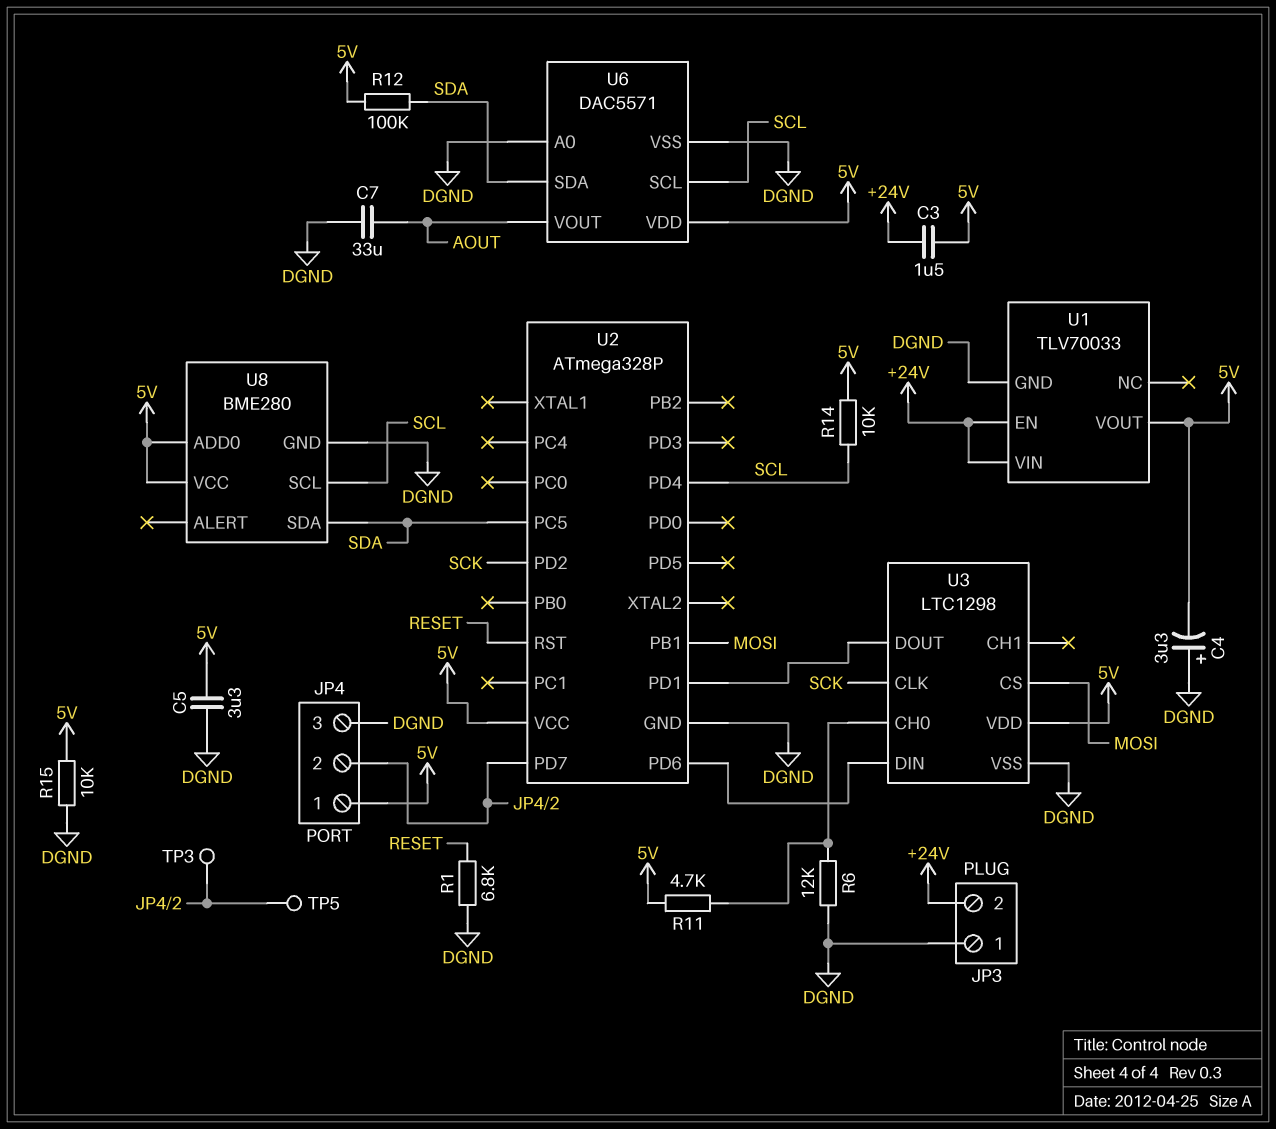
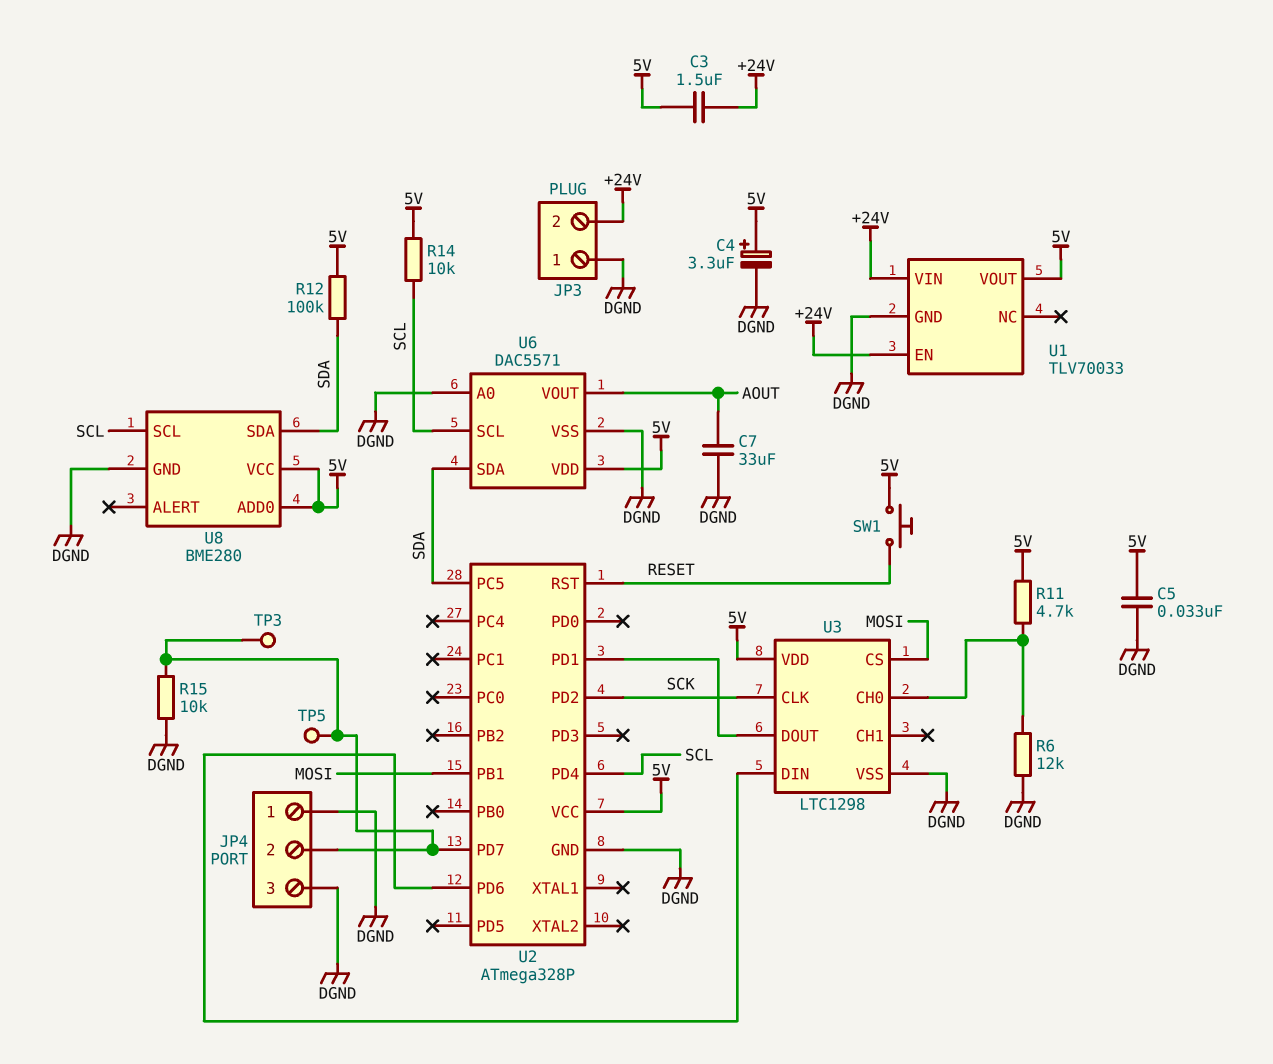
C4: 3.3uF (plus DGND, minus 5V) -> 3.3uF (plus 5V, minus DGND)
C5: 3.3uF (5V, DGND) -> 33nF (5V, DGND)
JP4 pin 1: 5V -> DGND
R1: 6.8k (DGND, RESET) -> none
R15: 10k (5V, DGND) -> 10k (DGND, JP4/2)
SW1: none -> button (5V, RESET)

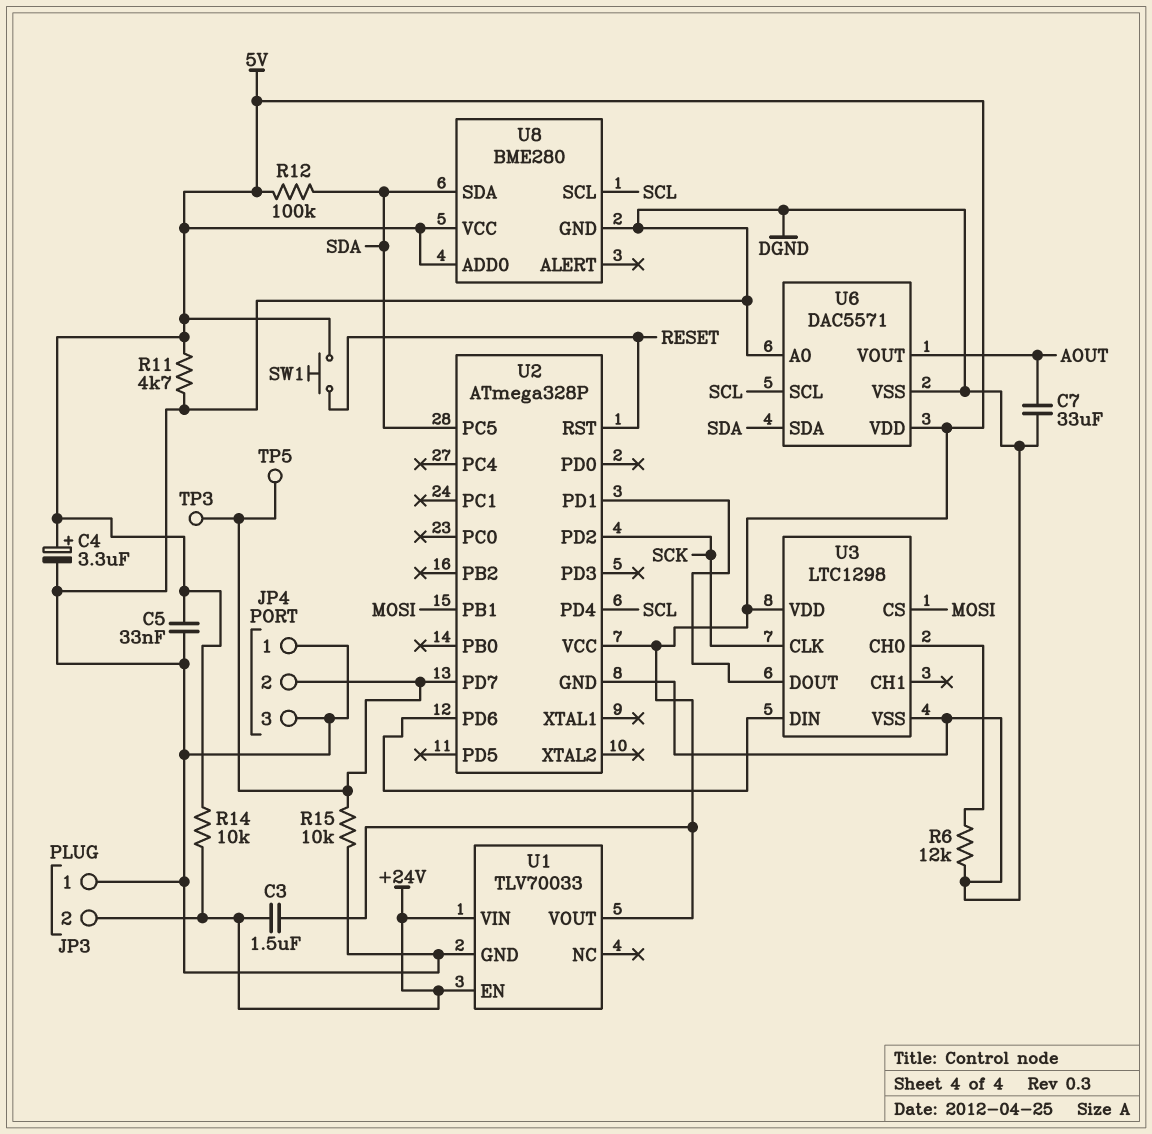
R11: 4.7k (5V, U3/CH0) -> 4.7k (5V, DGND)
R14: 10k (5V, SCL) -> 10k (+24V, 5V)

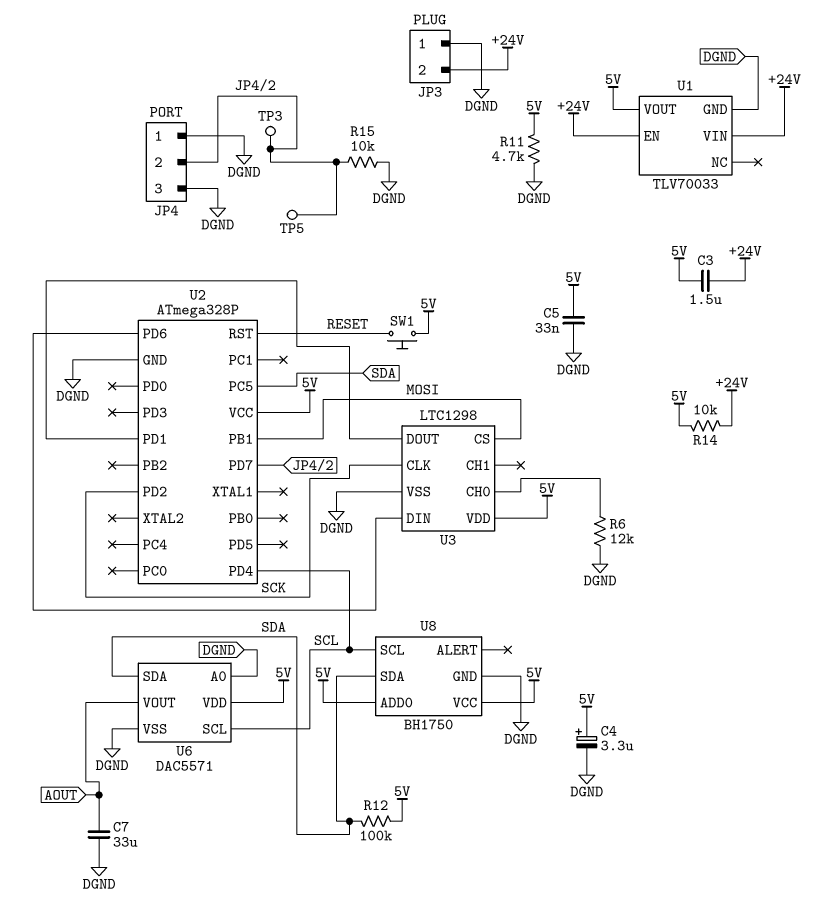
U8: BME280 -> BH1750

